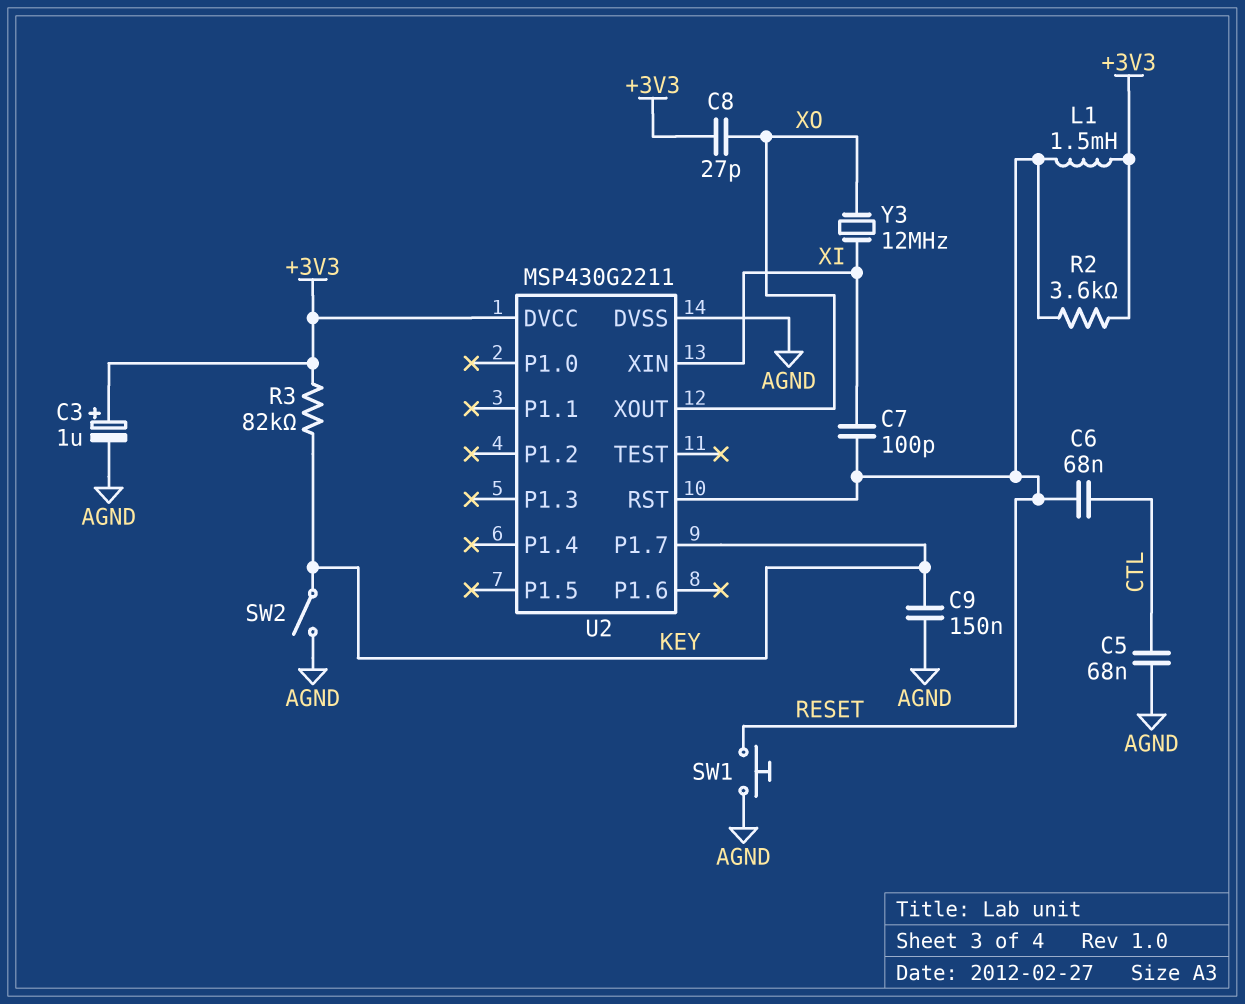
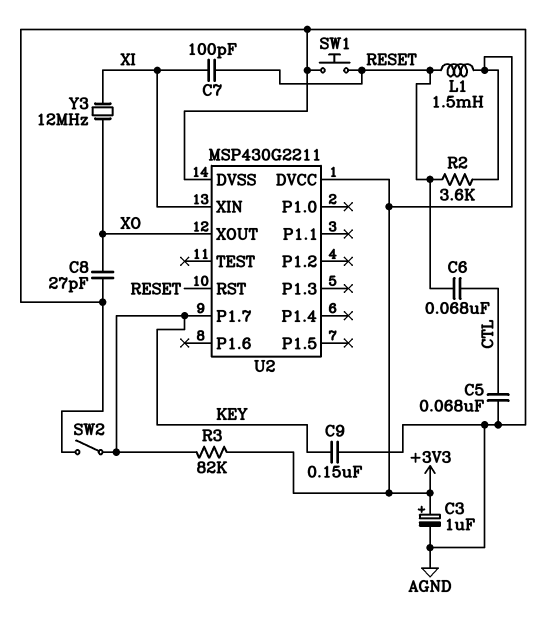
C8: 27pF (+3V3, XO) -> 27pF (AGND, XO)

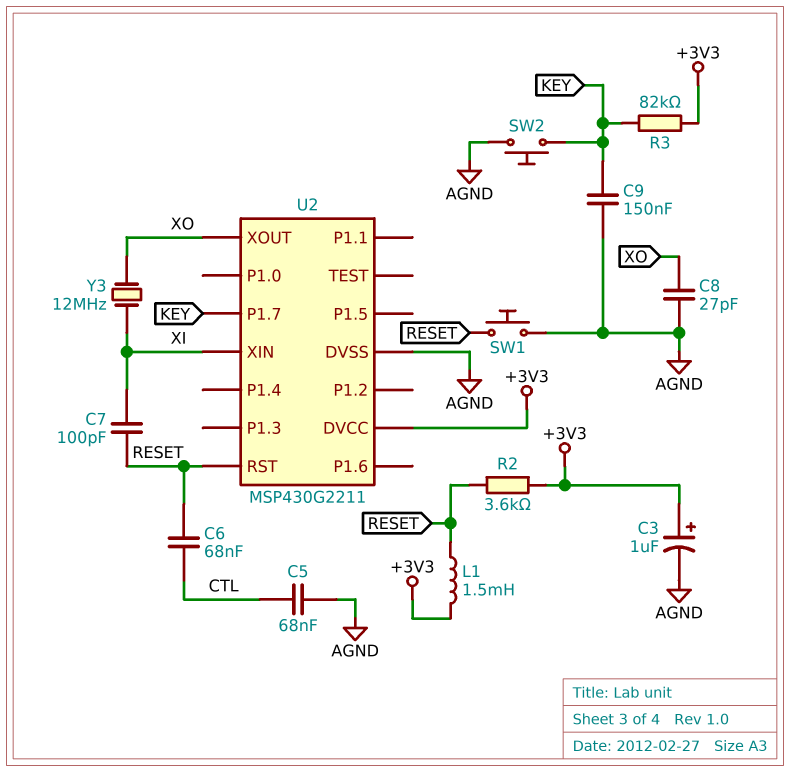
SW2: switch (AGND, KEY) -> button (AGND, KEY)

